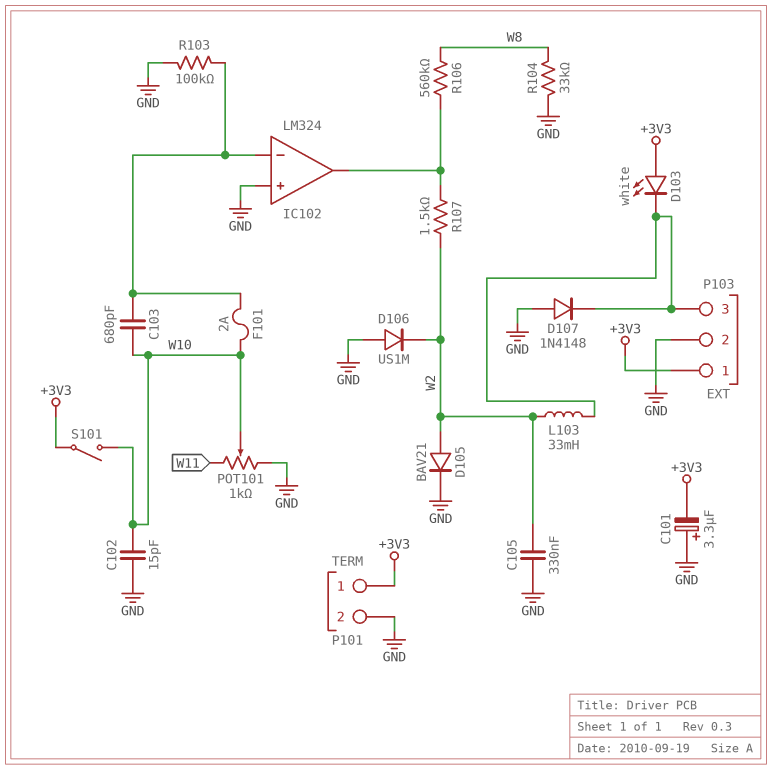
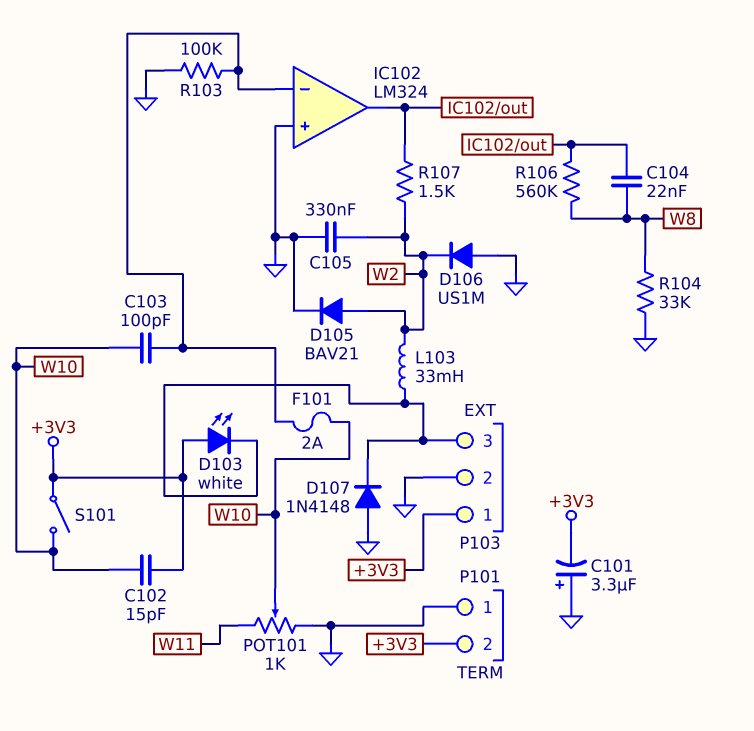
C102: 15pF (GND, W10) -> 15pF (+3V3, W10)
C103: 680pF (IC102/in-, W10) -> 100pF (IC102/in-, W10)
C104: none -> 22nF (IC102/out, W8)
P101 pin 1: +3V3 -> GND
P101 pin 2: GND -> +3V3

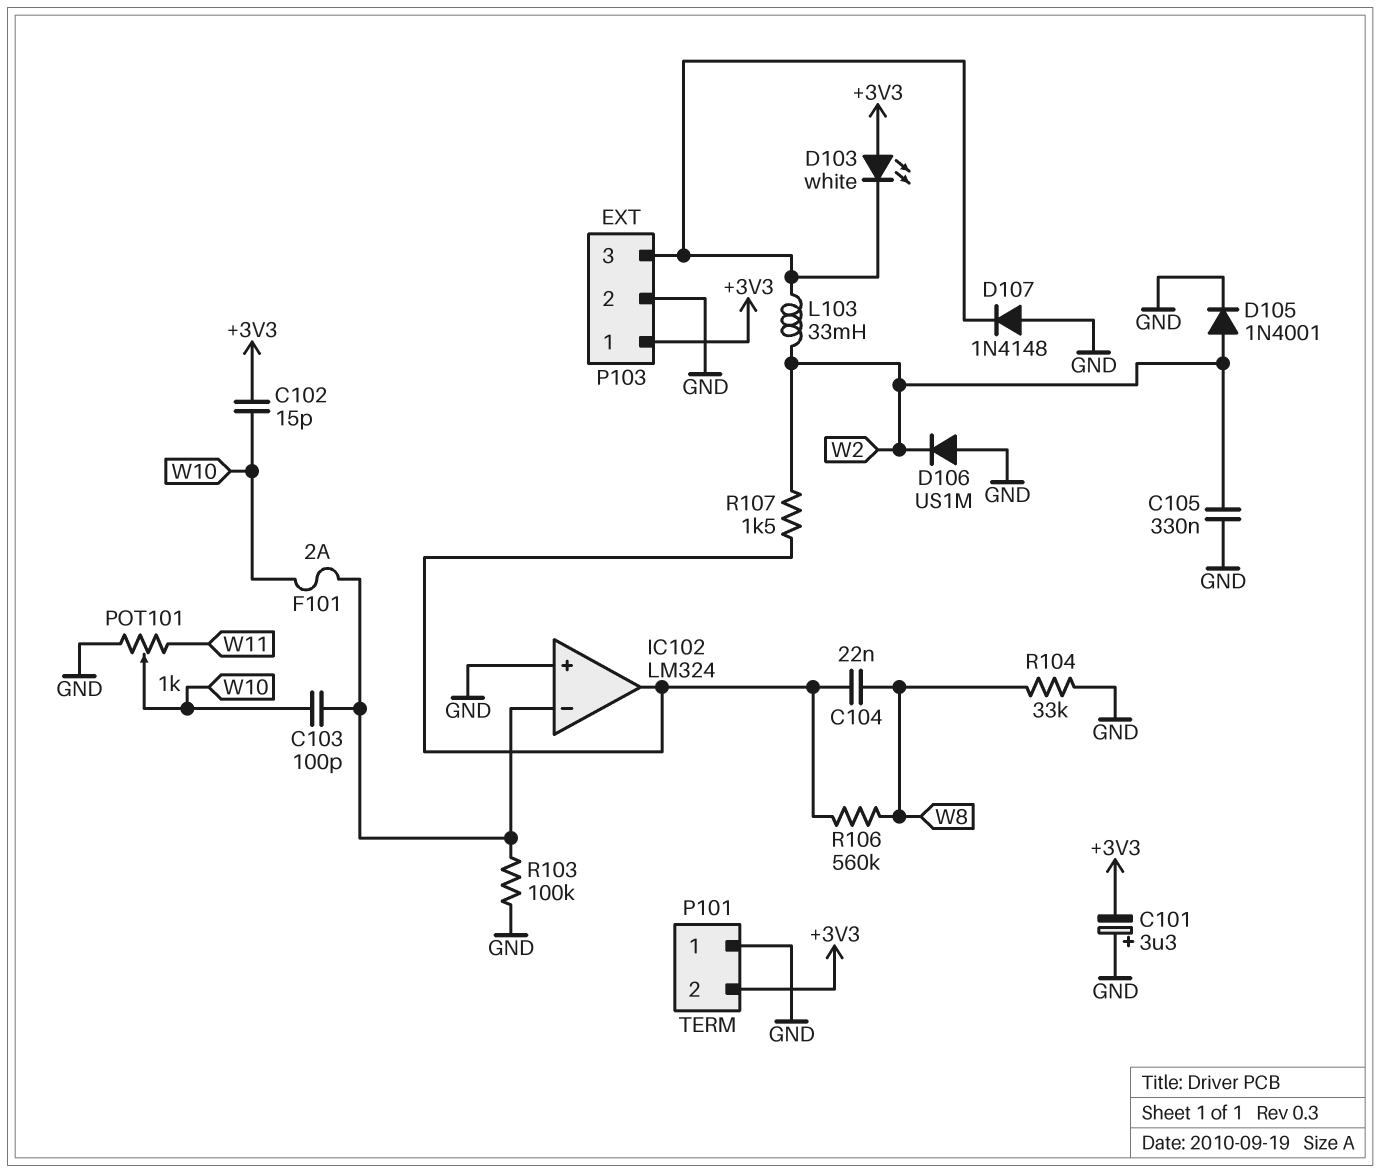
D105: diode BAV21 (A W2, K GND) -> diode 1N4001 (A W2, K GND)
S101: switch (+3V3, W10) -> none

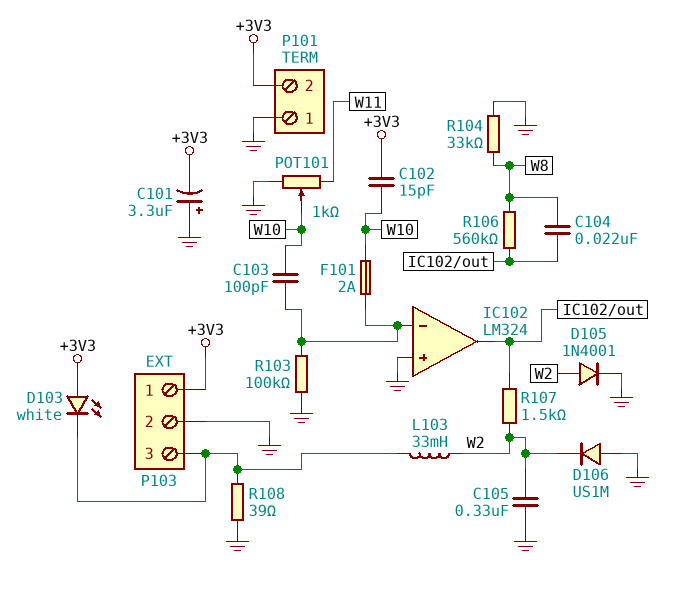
D107: diode 1N4148 (A GND, K P103/3) -> none
R108: none -> 39 (GND, P103/3)

